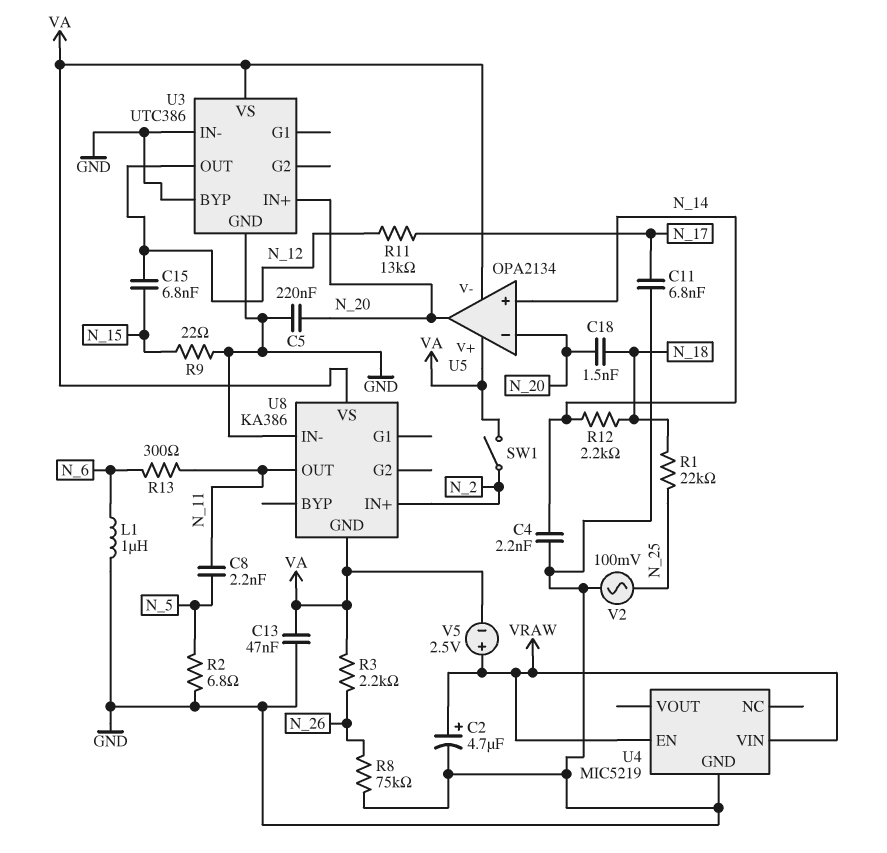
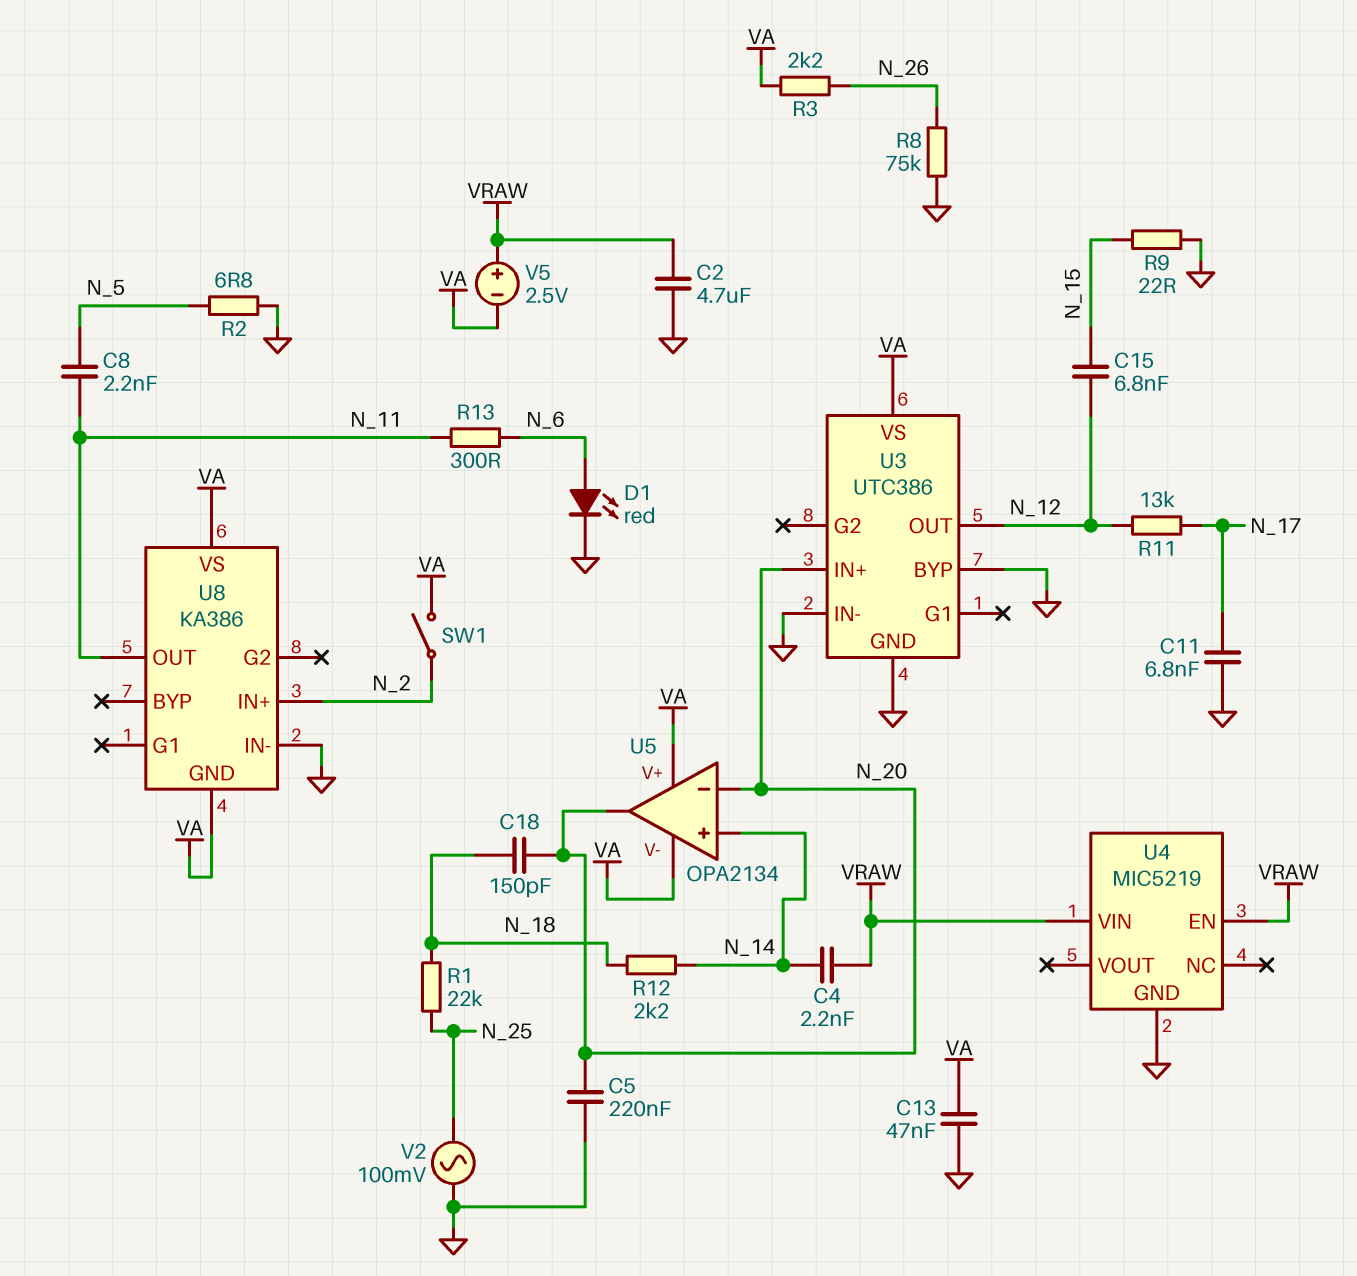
C2: 4.7uF (plus VRAW, minus GND) -> 4.7uF (GND, VRAW)
C4: 2.2nF (GND, N_14) -> 2.2nF (N_14, VRAW)
C18: 1.5nF (N_18, N_20) -> 150pF (N_18, N_20)
D1: none -> LED red (A N_6, K GND)
L1: 1uH (GND, N_6) -> none

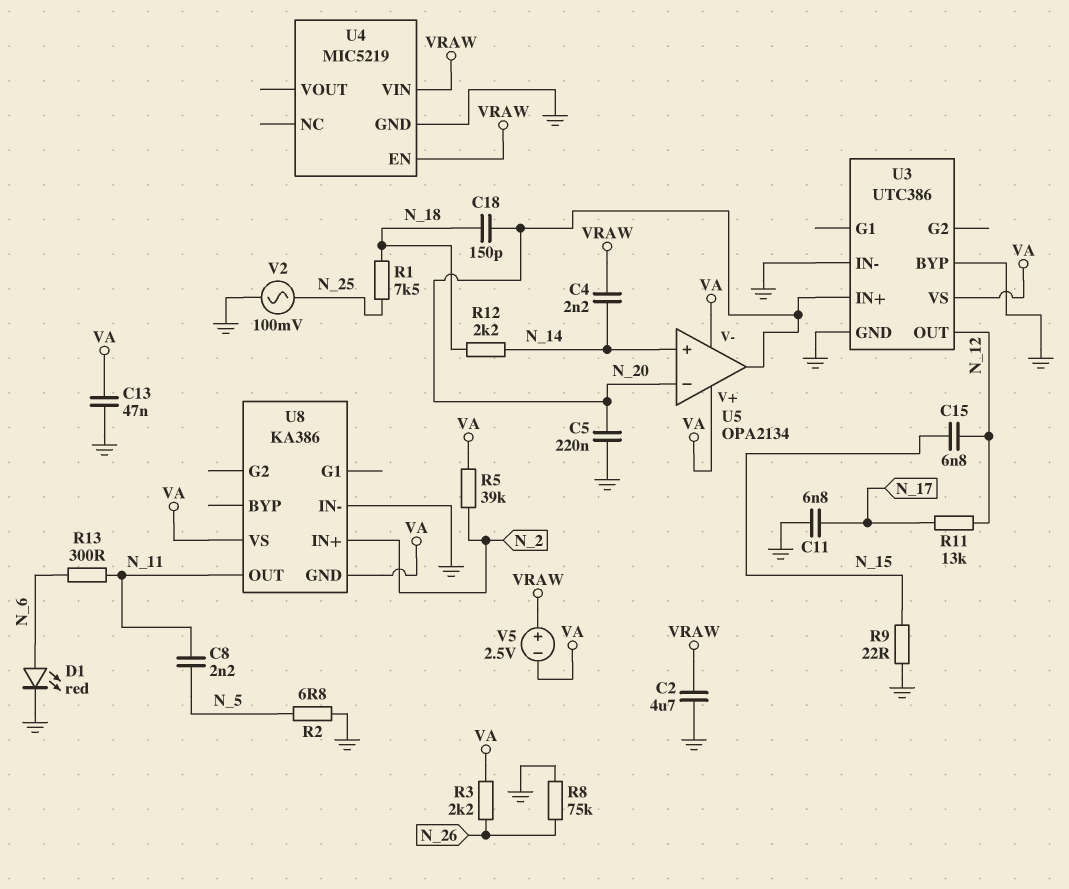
R1: 22k (N_18, N_25) -> 7.5k (N_18, N_25)
R5: none -> 39k (N_2, VA)
SW1: switch (N_2, VA) -> none

